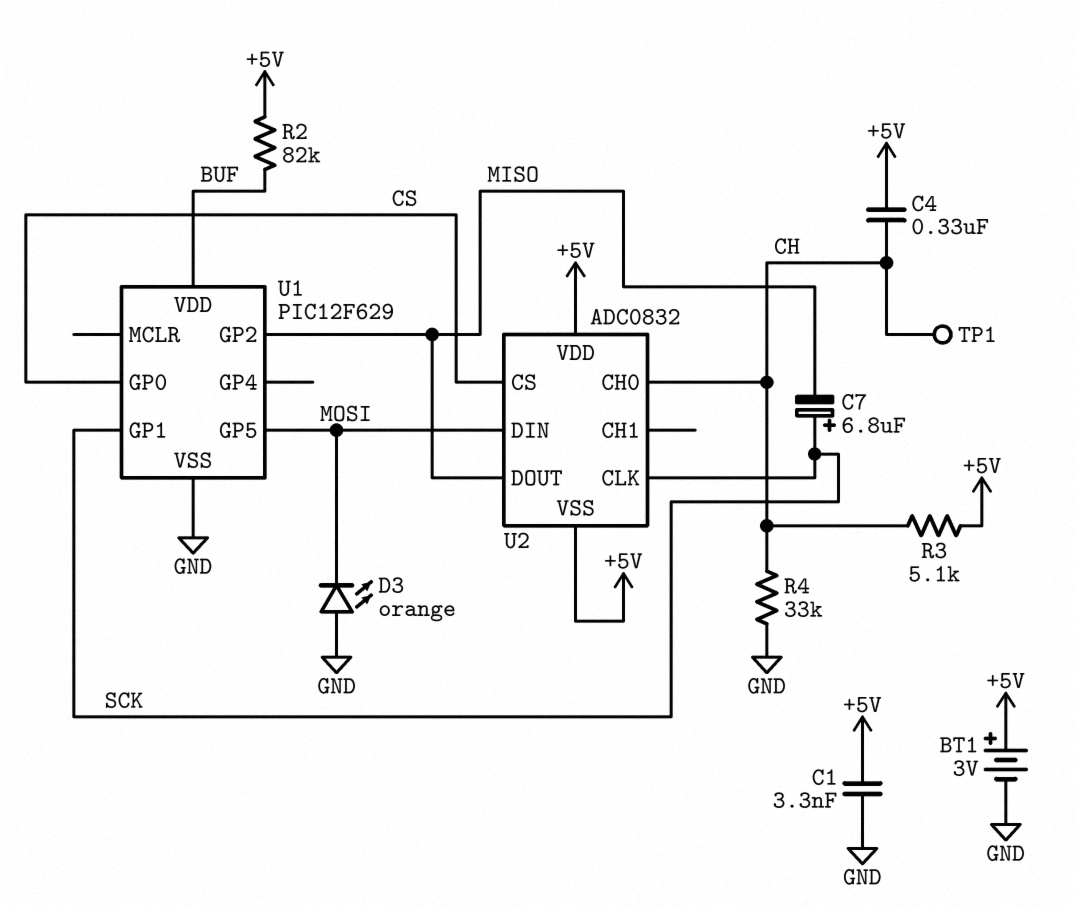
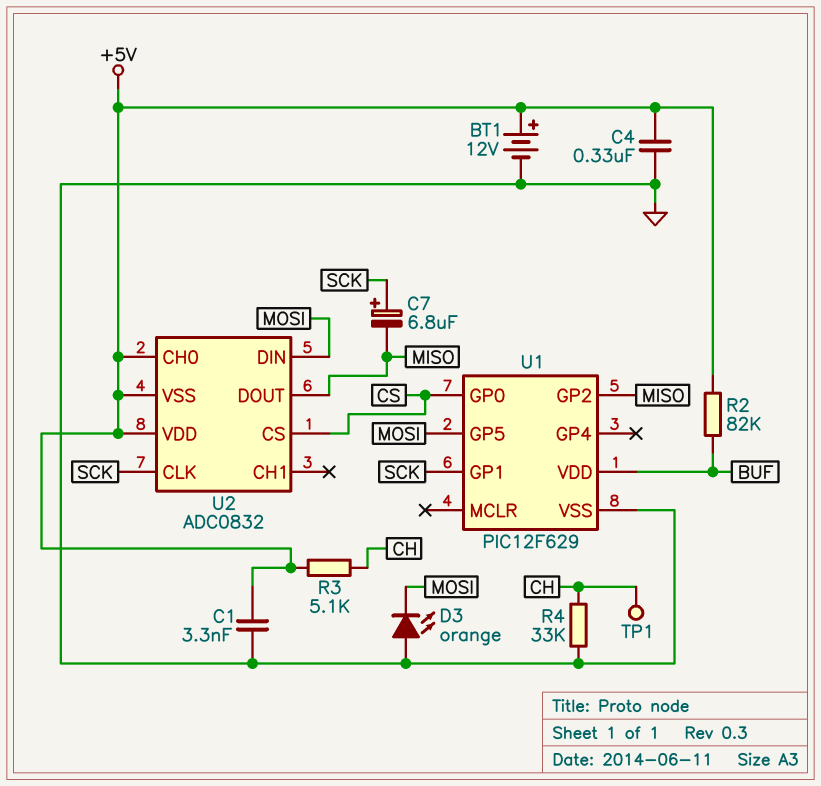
BT1: 3V (plus +5V, minus GND) -> 12V (plus +5V, minus GND)
C4: 330nF (+5V, CH) -> 330nF (+5V, GND)
U2 pin CH0: CH -> +5V

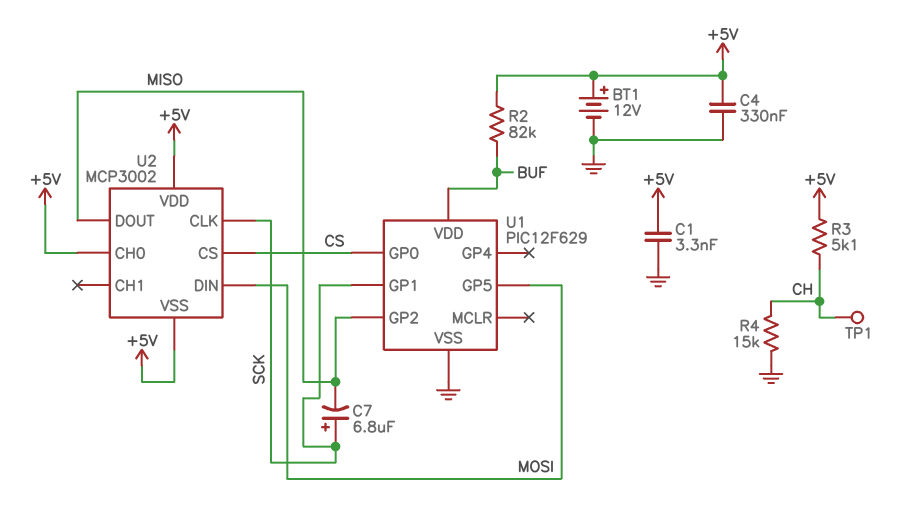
D3: LED orange (A GND, K MOSI) -> none
R4: 33k (CH, GND) -> 15k (CH, GND)
U2: ADC0832 -> MCP3002

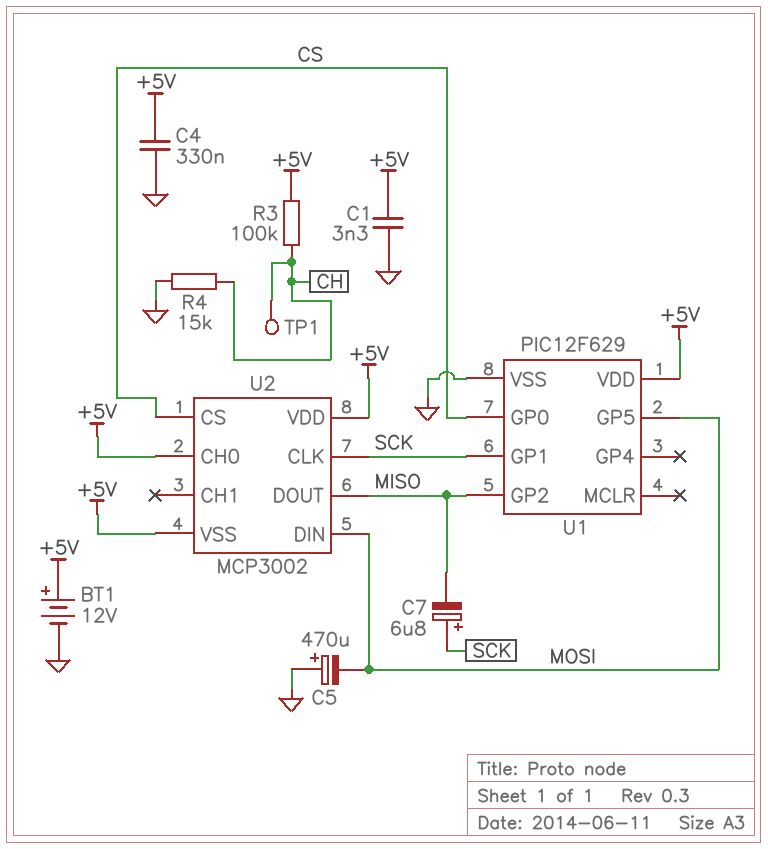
C5: none -> 470uF (plus GND, minus MOSI)
R2: 82k (+5V, BUF) -> none
R3: 5.1k (+5V, CH) -> 100k (+5V, CH)
U1 pin VDD: BUF -> +5V

